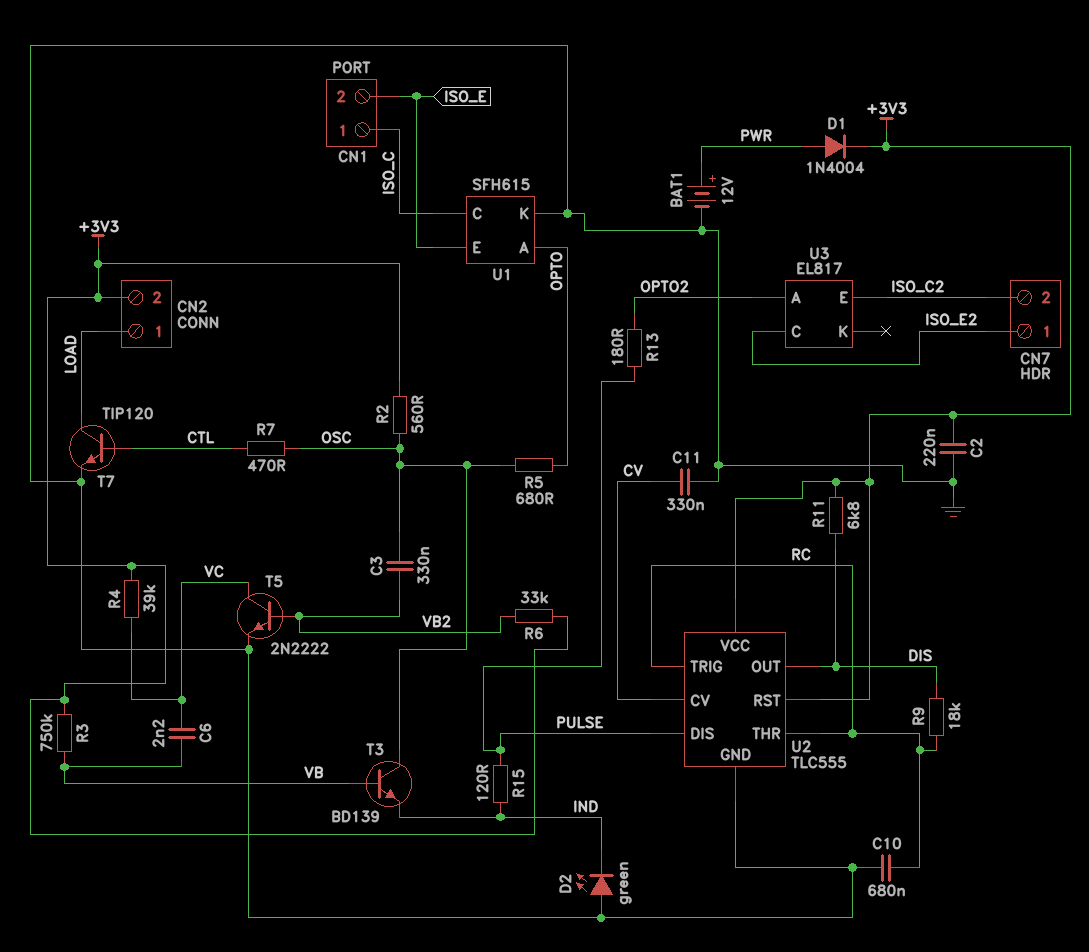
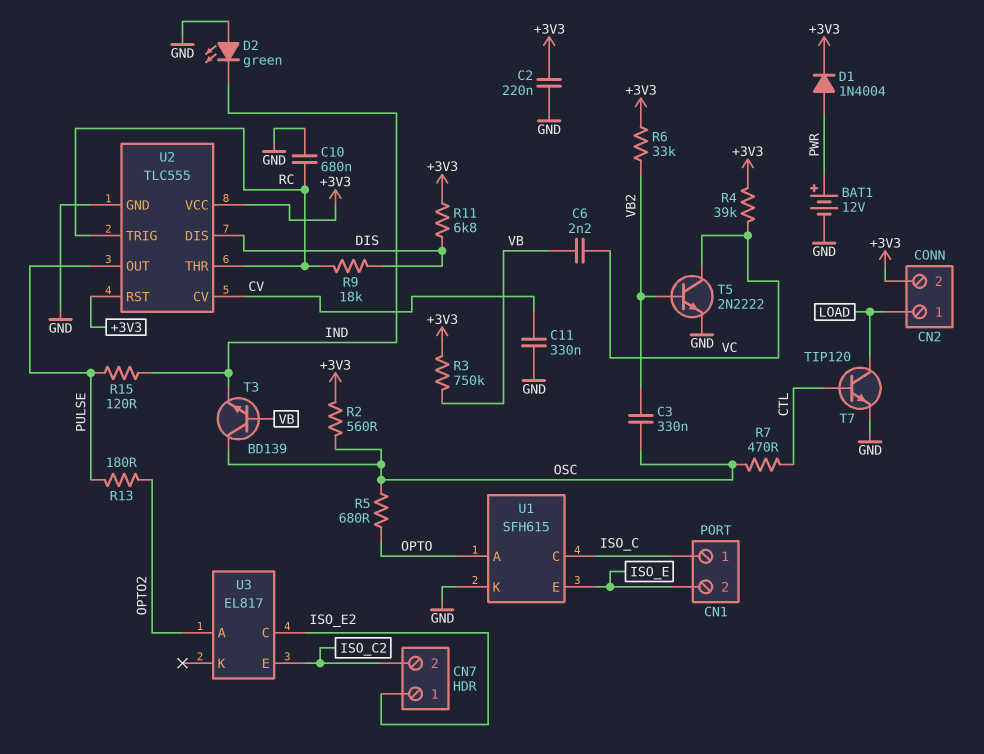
U2 pin DIS: PULSE -> DIS
U2 pin OUT: DIS -> PULSE

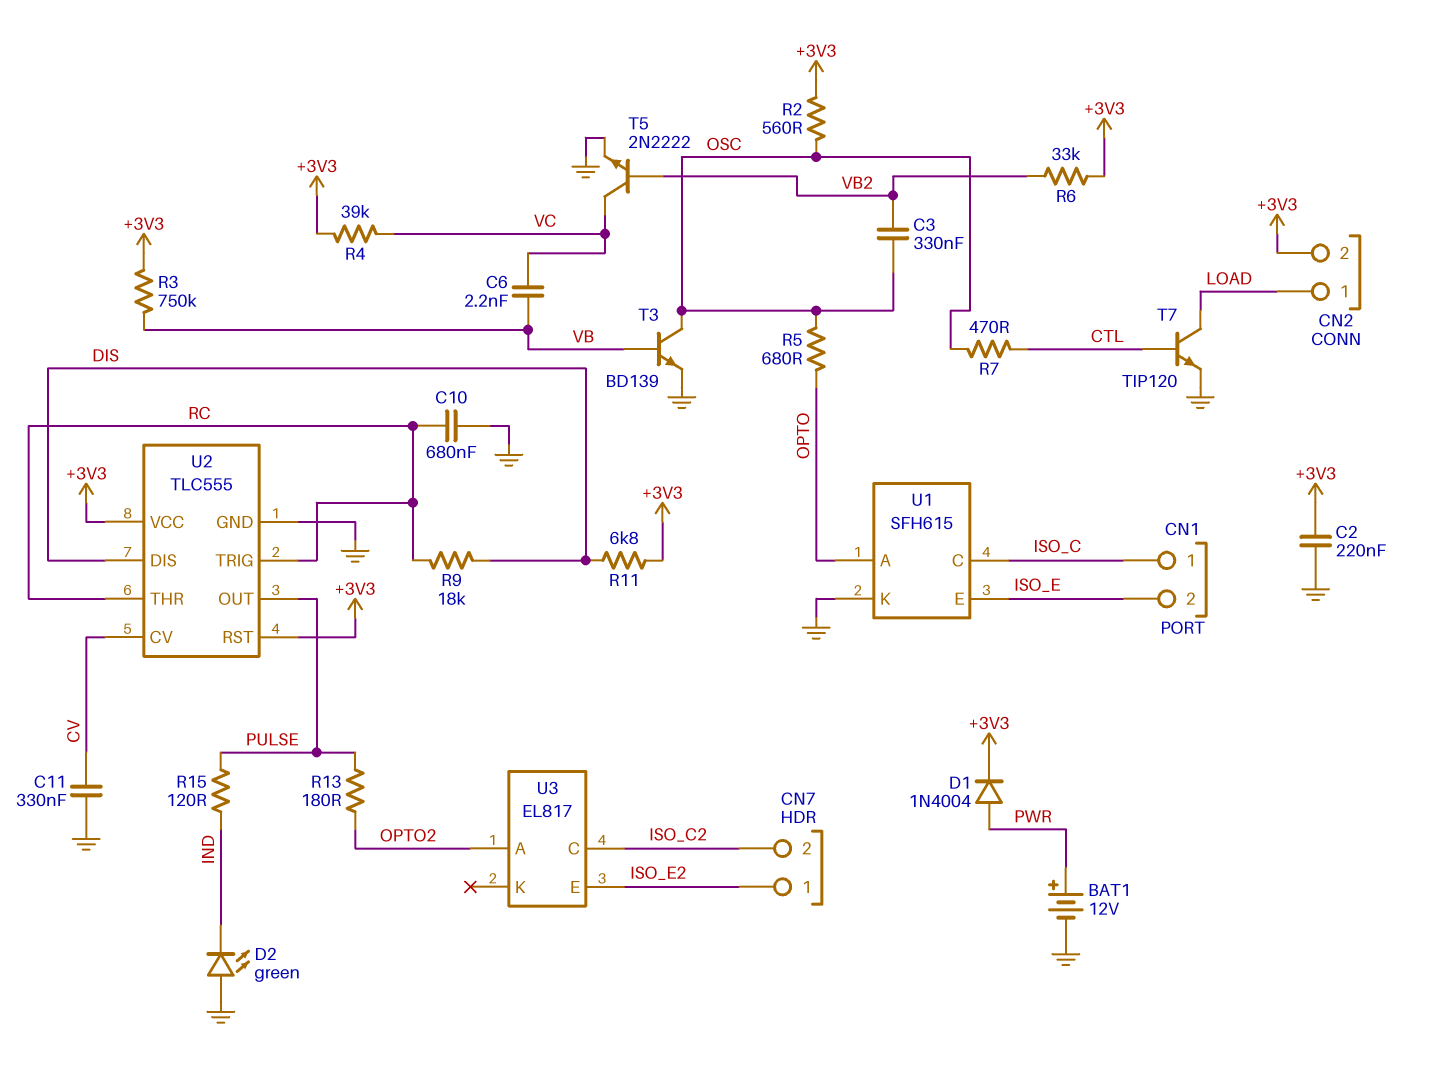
T3: NPN BD139 (B VB, C OSC, E IND) -> NPN BD139 (B VB, C OSC, E GND)
U3 pin C: ISO_E2 -> ISO_C2
U3 pin E: ISO_C2 -> ISO_E2

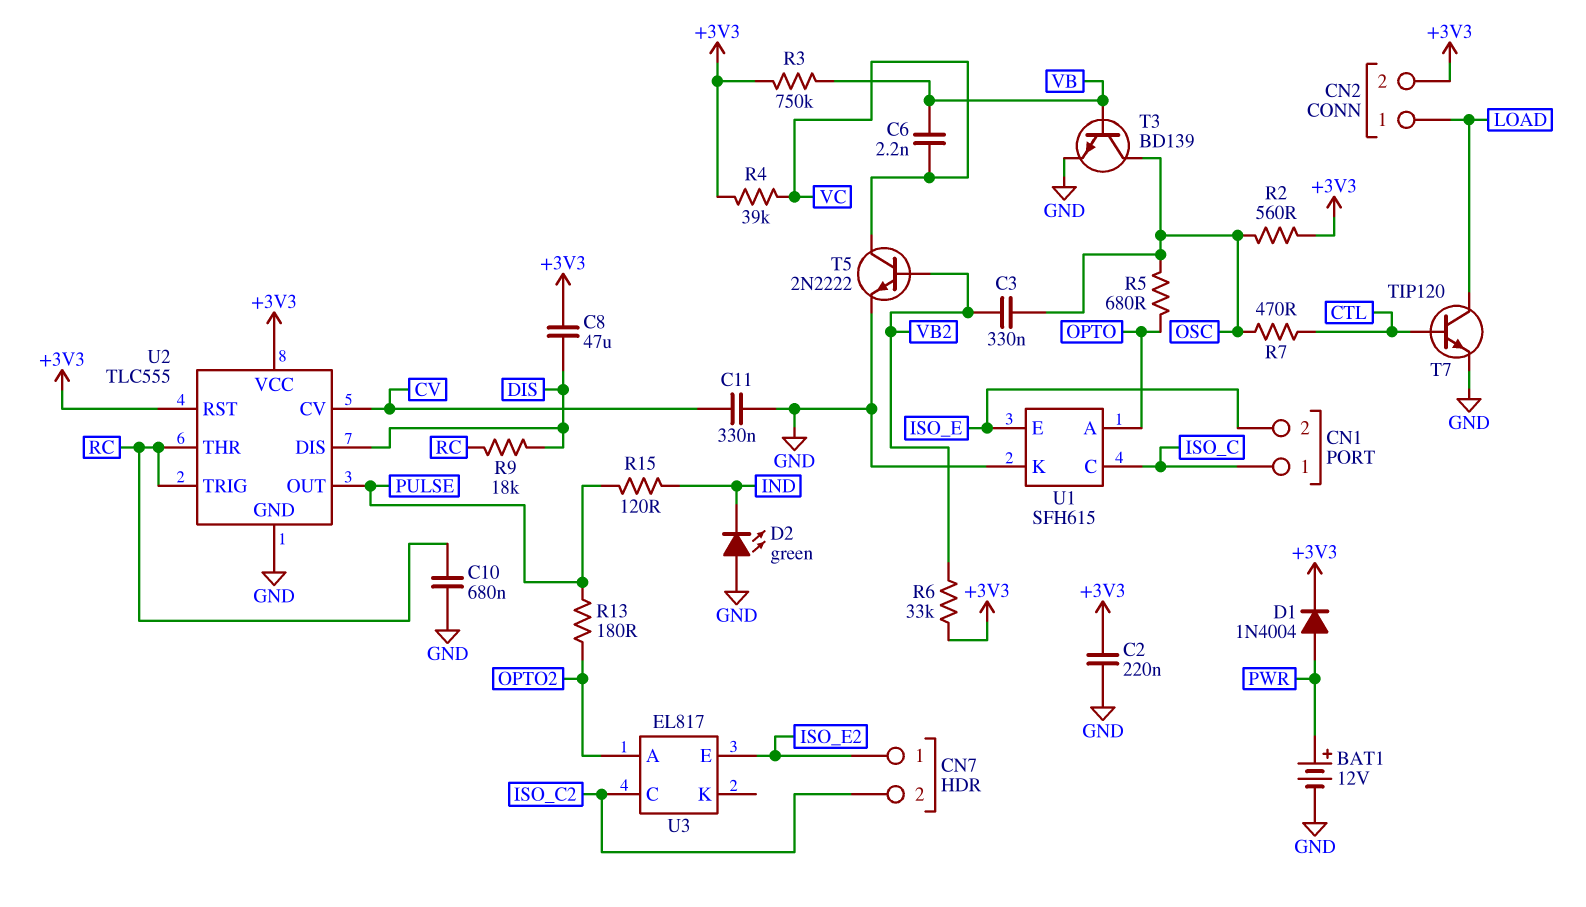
C8: none -> 47uF (+3V3, DIS)
R11: 6.8k (+3V3, DIS) -> none

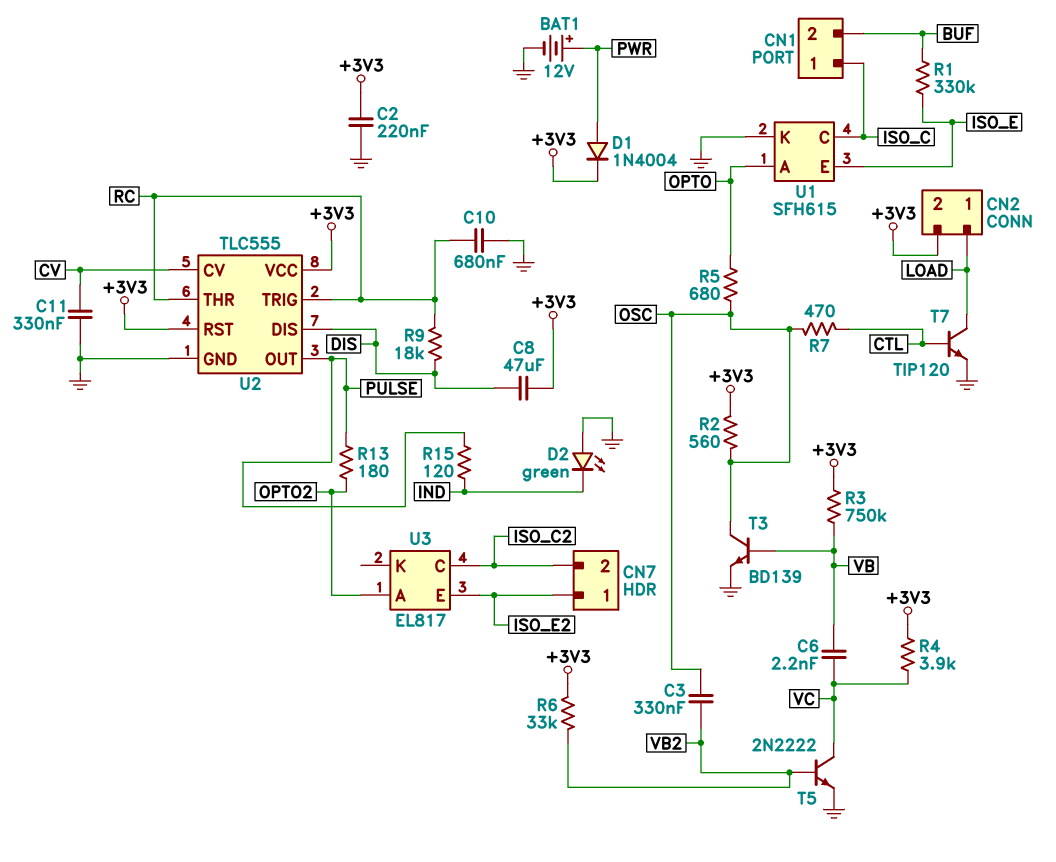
CN1 pin 2: ISO_E -> BUF
R1: none -> 330k (BUF, ISO_E)
R4: 39k (+3V3, VC) -> 3.9k (+3V3, VC)

